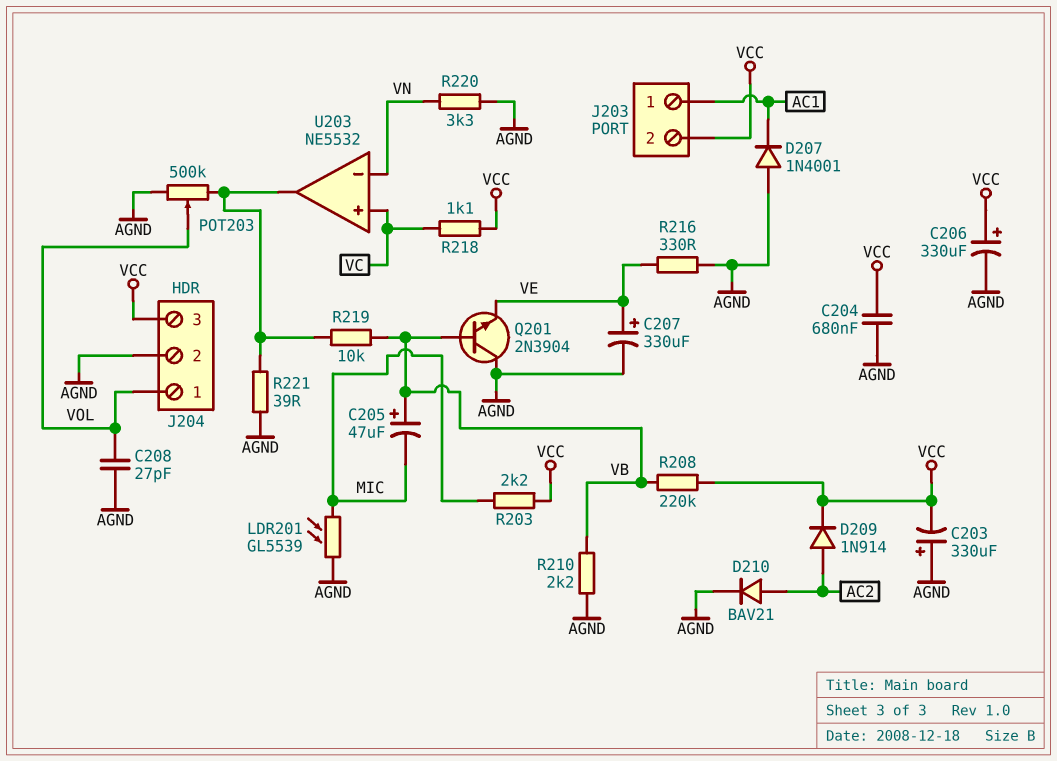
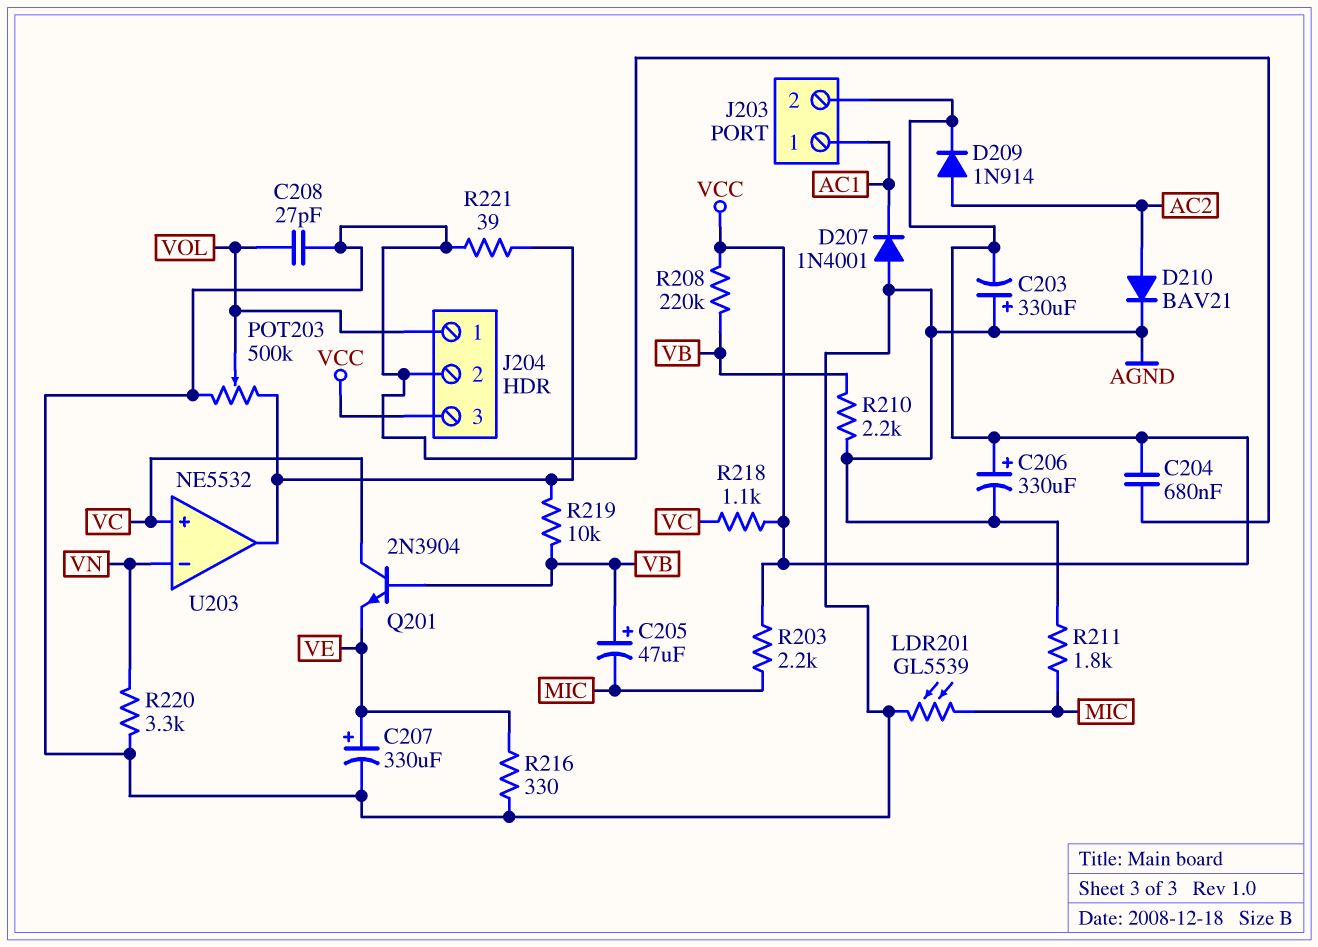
Q201: NPN 2N3904 (B VB, C AGND, E VE) -> NPN 2N3904 (B VB, C VC, E VE)
R211: none -> 1.8k (AGND, MIC)

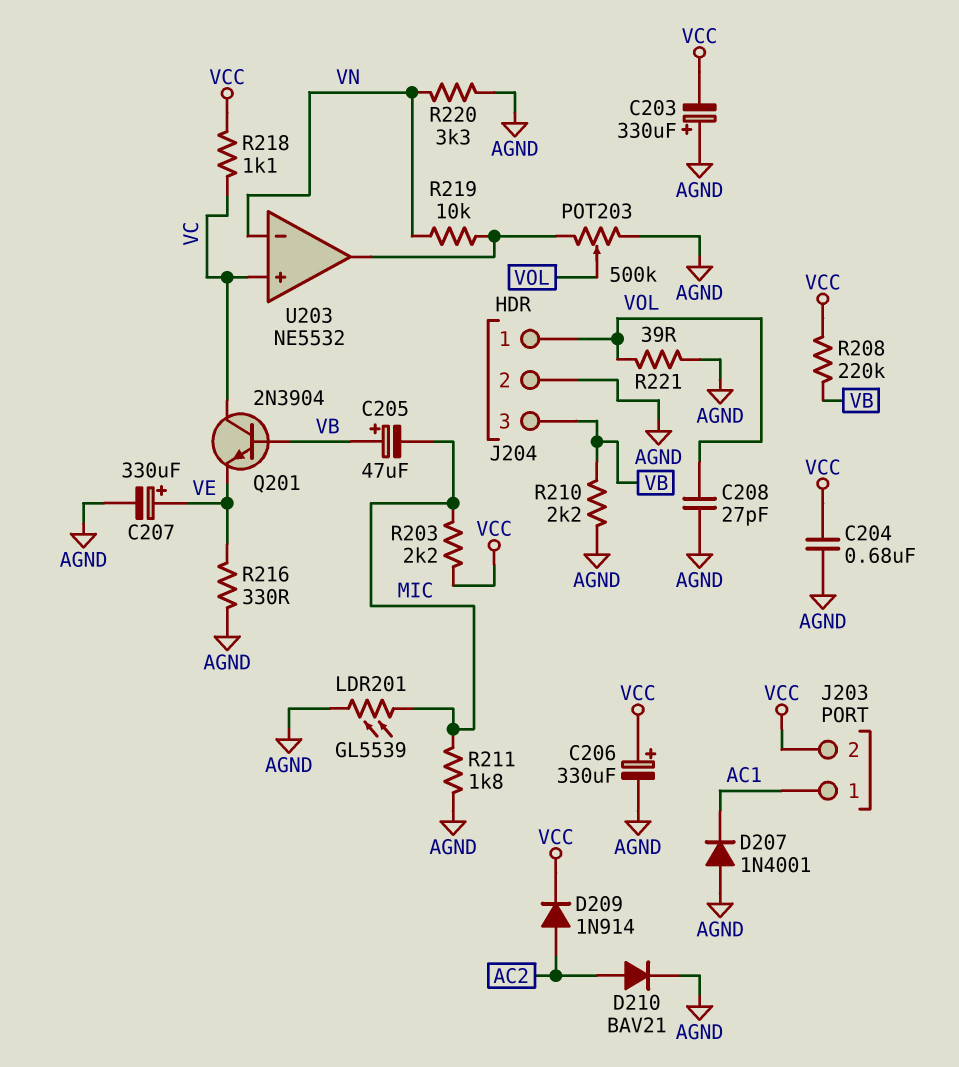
J204 pin 3: VCC -> VB
R219: 10k (U203/out, VB) -> 10k (U203/out, VN)
R221: 39 (AGND, U203/out) -> 39 (AGND, VOL)

